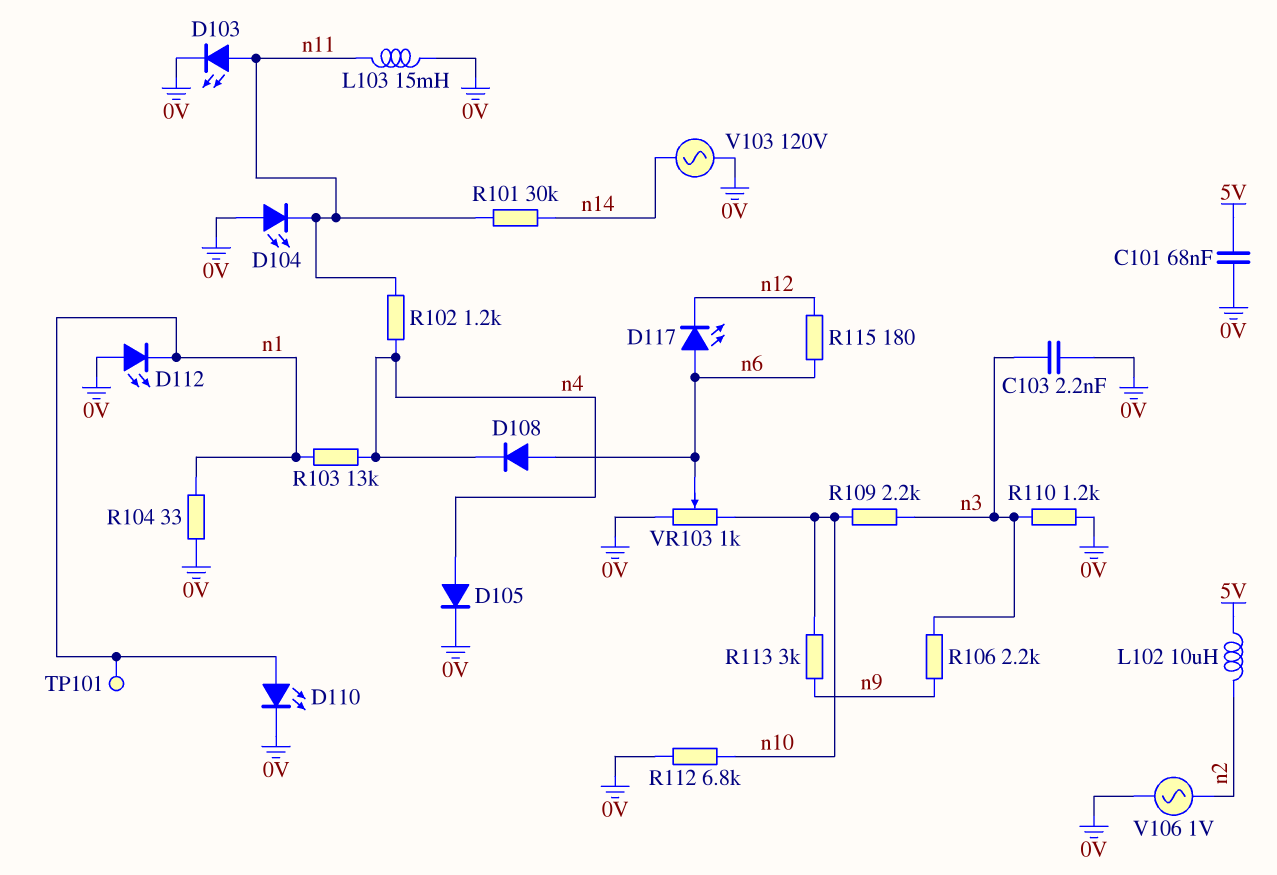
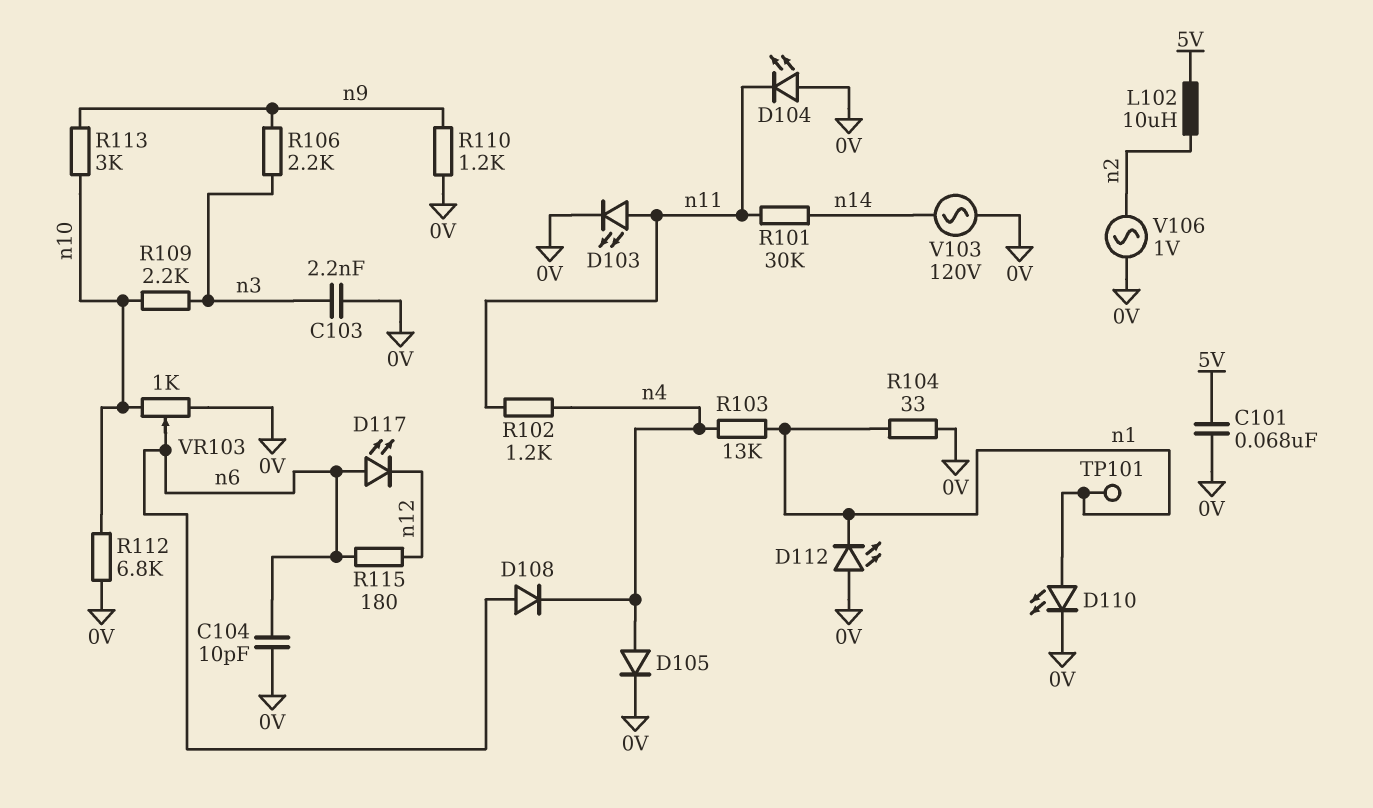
C104: none -> 10pF (0V, n6)
L103: 15mH (0V, n11) -> none
R110: 1.2k (0V, n3) -> 1.2k (0V, n9)

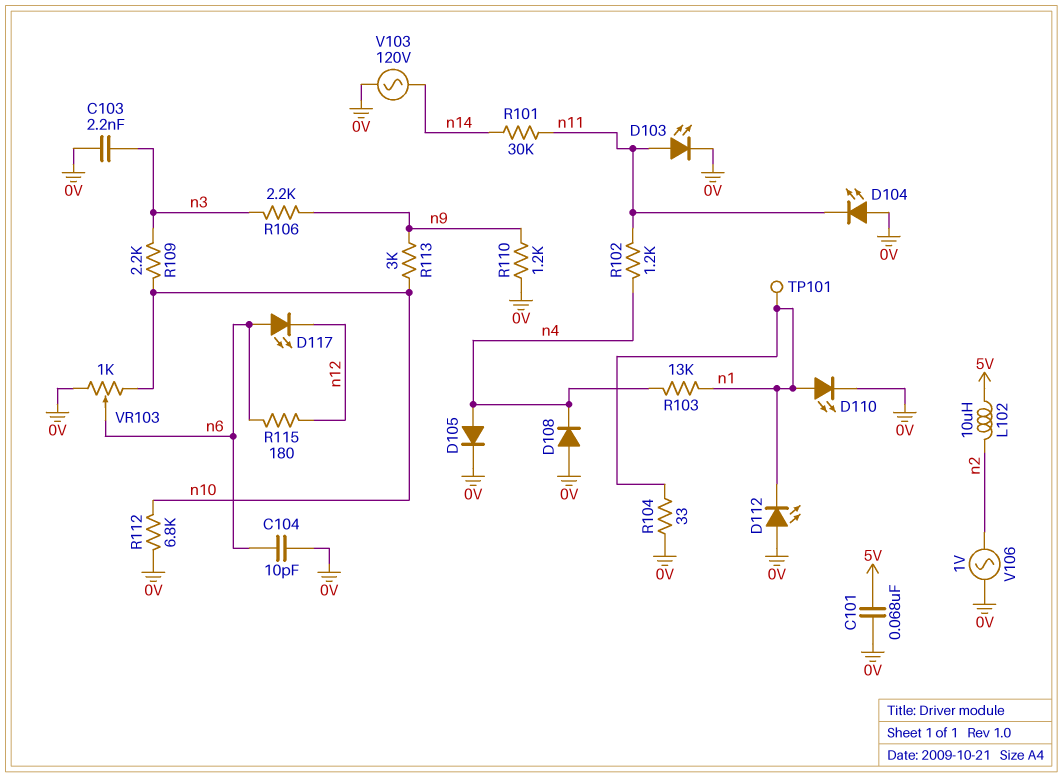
D108: diode (A n6, K n4) -> diode (A 0V, K n4)

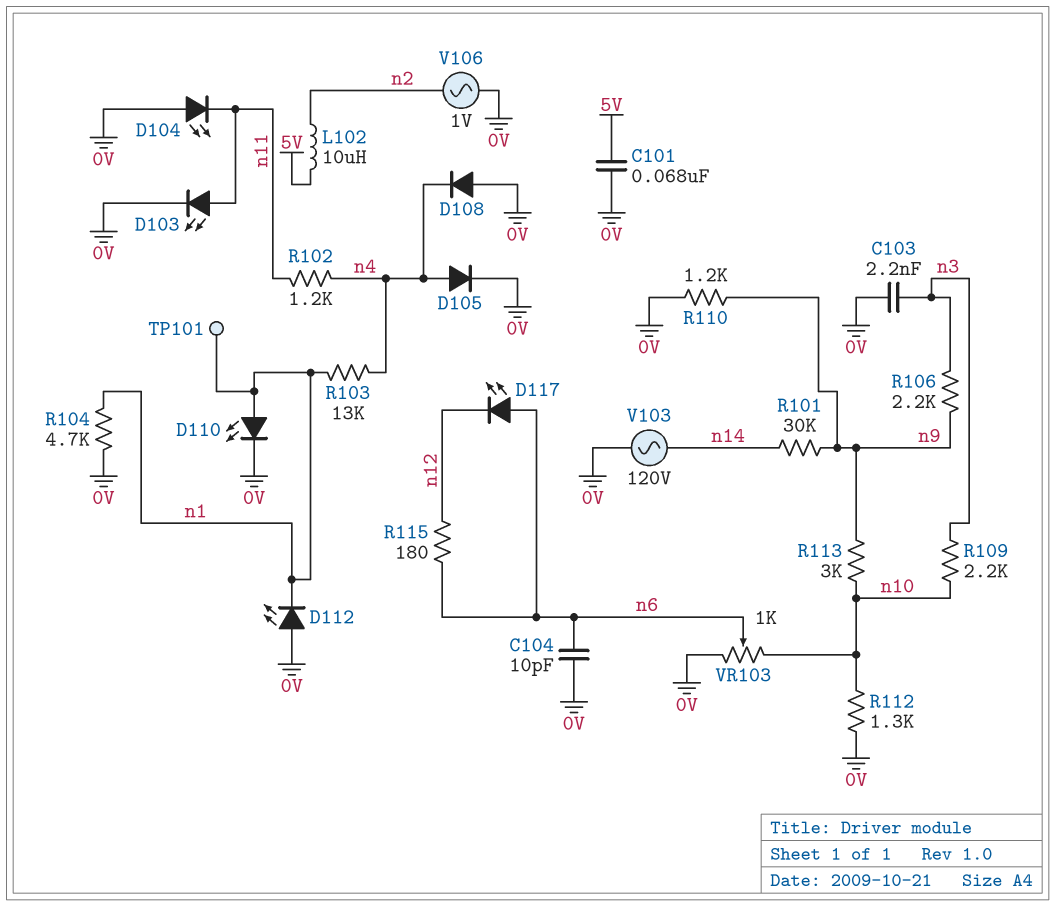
R101: 30k (n11, n14) -> 30k (n9, n14)
R104: 33 (0V, n1) -> 4.7k (0V, n1)
R112: 6.8k (0V, n10) -> 1.3k (0V, n10)

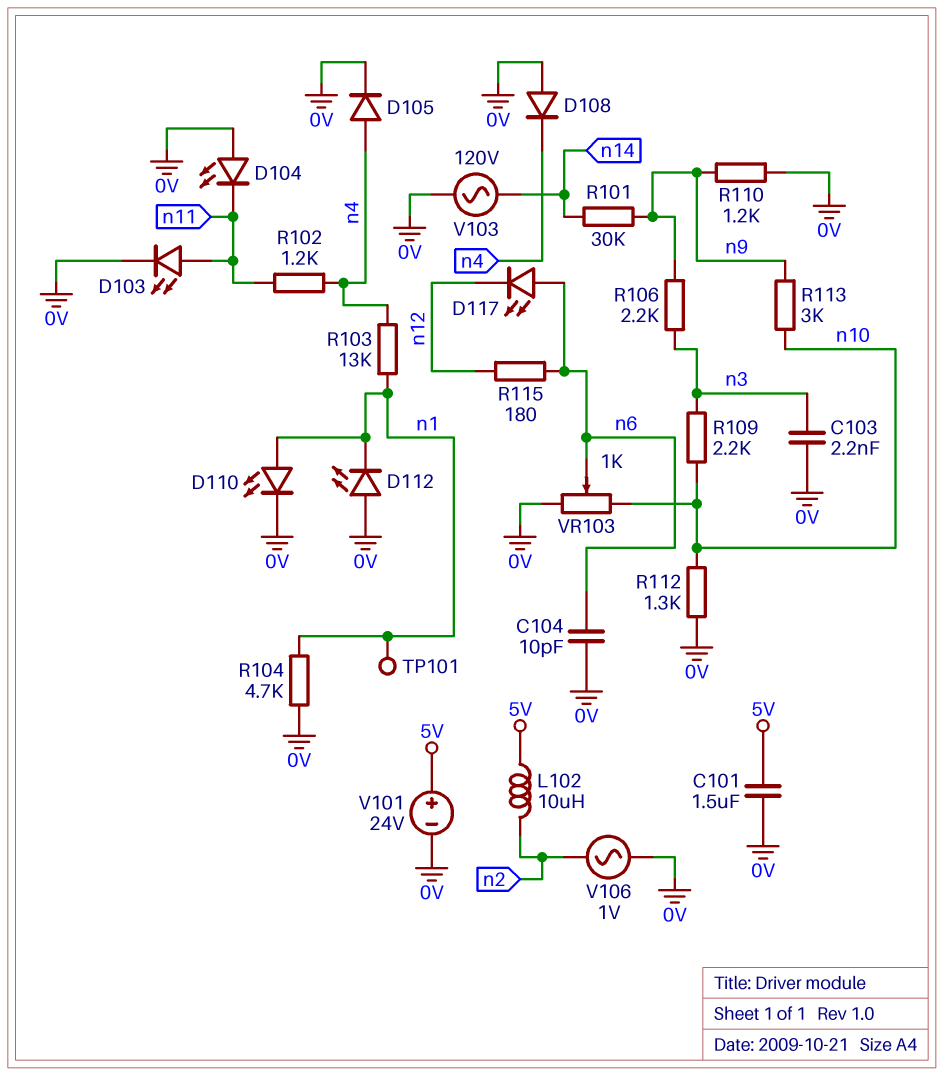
C101: 68nF (0V, 5V) -> 1.5uF (0V, 5V)
V101: none -> 24V (plus 5V, minus 0V)

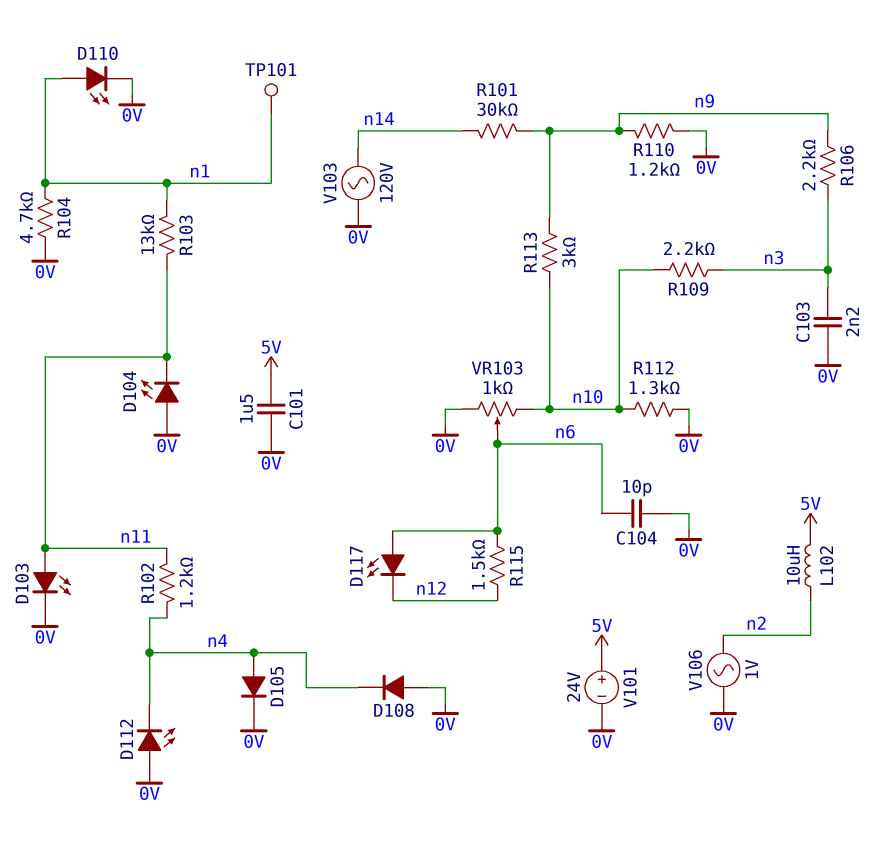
D112: LED (A 0V, K n1) -> LED (A 0V, K n4)
R103: 13k (n1, n4) -> 13k (n1, n11)
R115: 180 (n6, n12) -> 1.5k (n6, n12)

